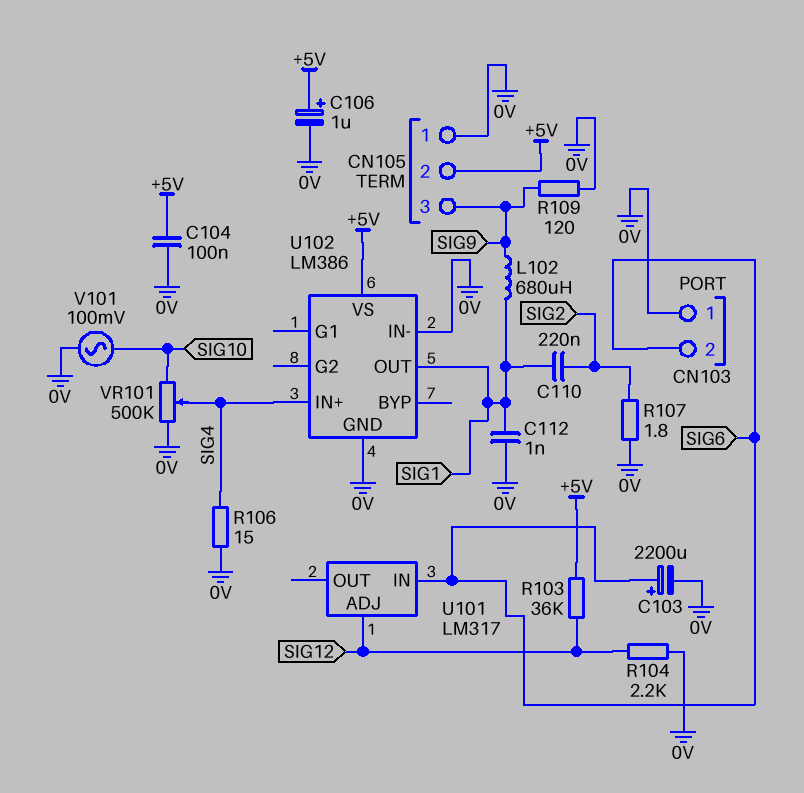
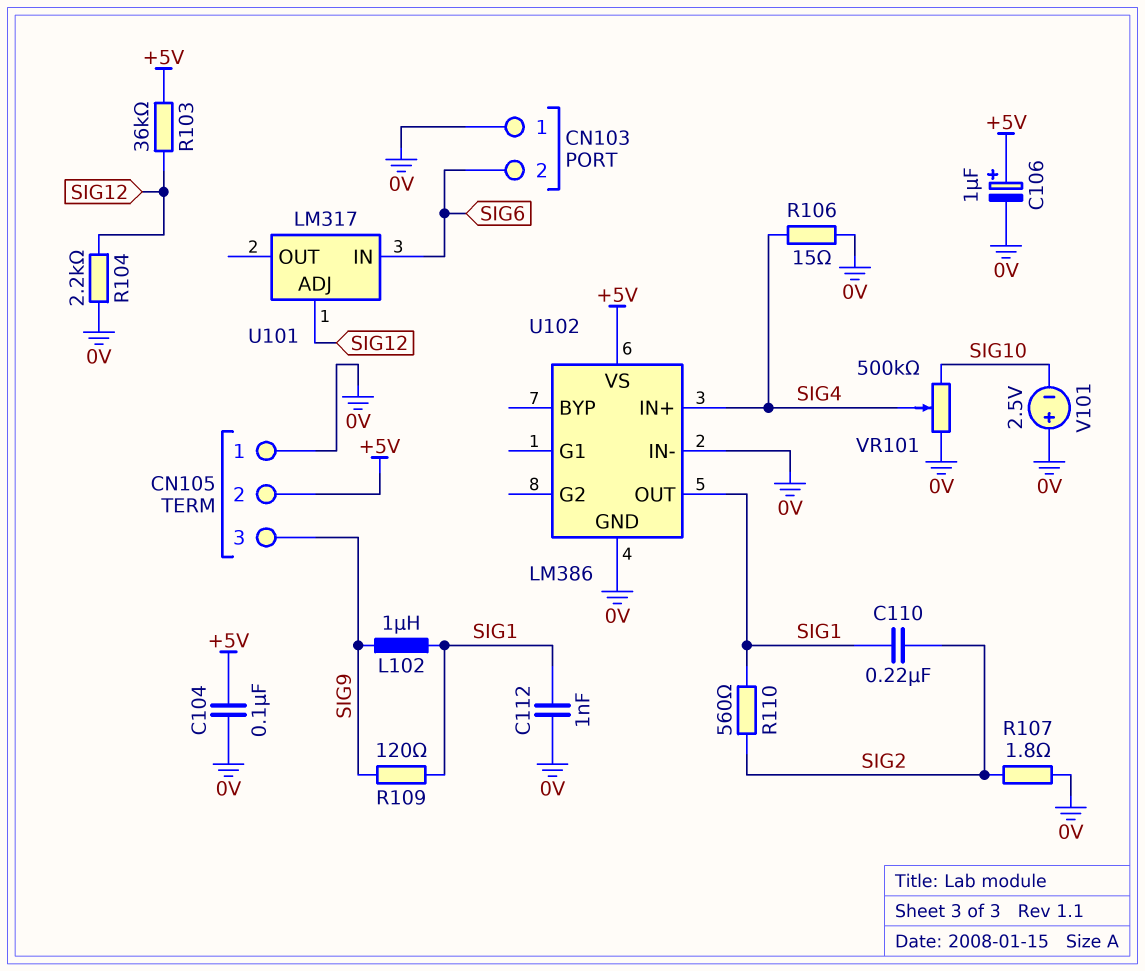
C103: 2200uF (plus SIG6, minus 0V) -> none
L102: 680uH (SIG1, SIG9) -> 1uH (SIG1, SIG9)
R109: 120 (0V, SIG9) -> 120 (SIG1, SIG9)
R110: none -> 560 (SIG1, SIG2)
V101: AC 100mV (0V, SIG10) -> 2.5V (plus 0V, minus SIG10)

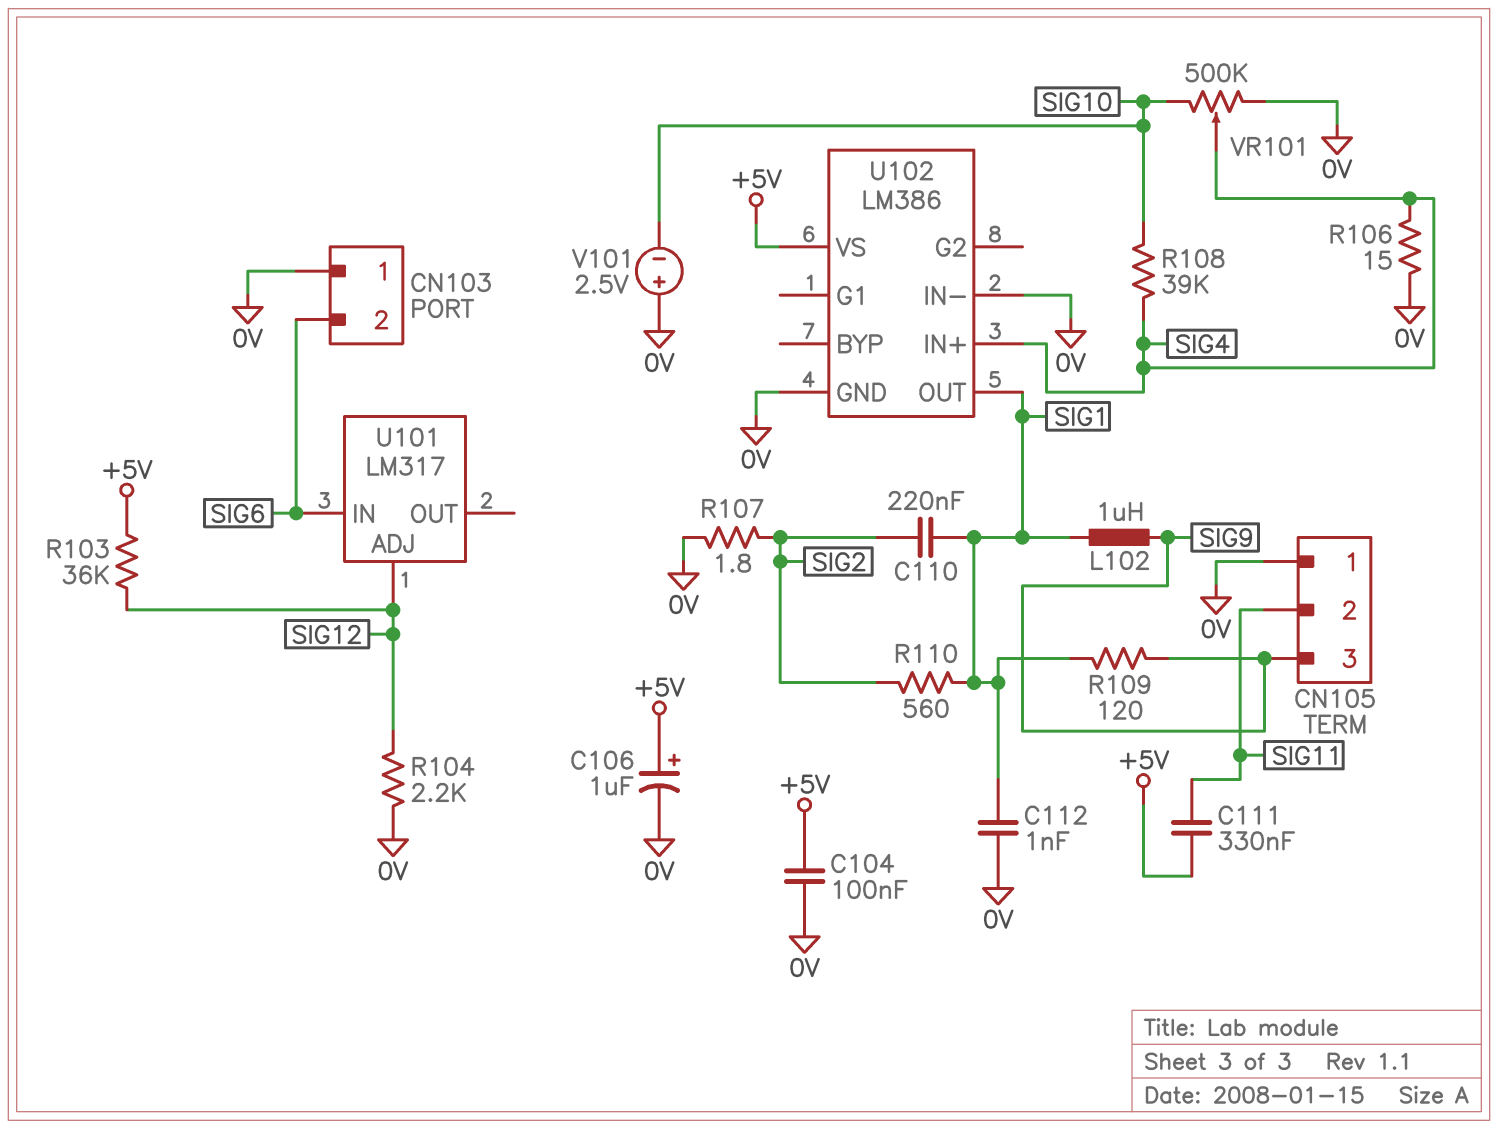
C111: none -> 330nF (+5V, SIG11)
CN105 pin 2: +5V -> SIG11
R108: none -> 39k (SIG4, SIG10)

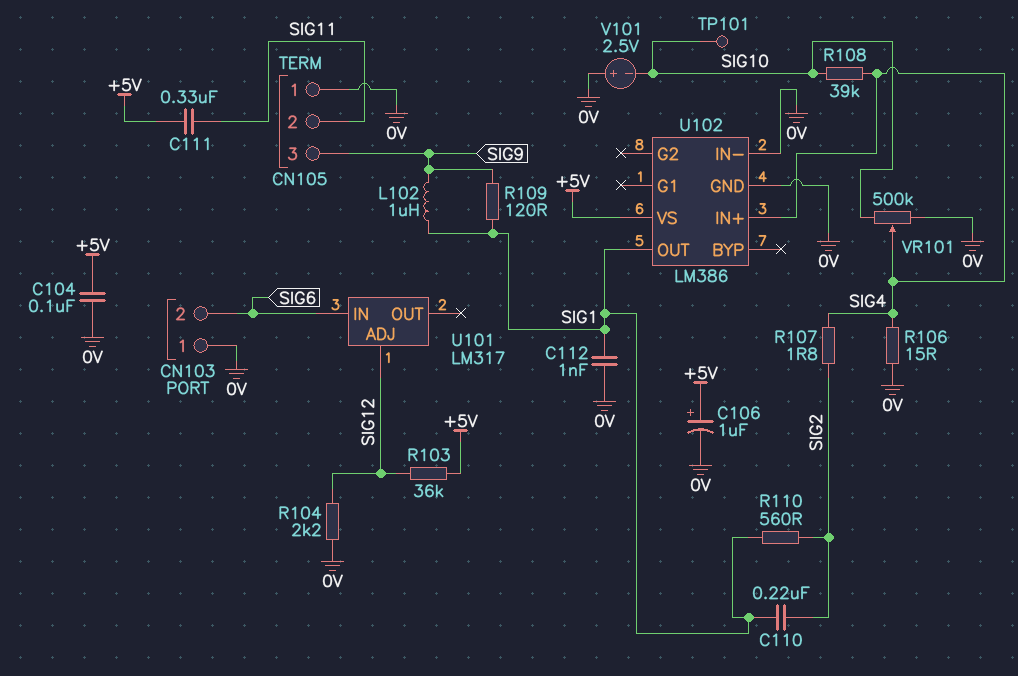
R107: 1.8 (0V, SIG2) -> 1.8 (SIG2, SIG4)
TP101: none -> test point (SIG10)

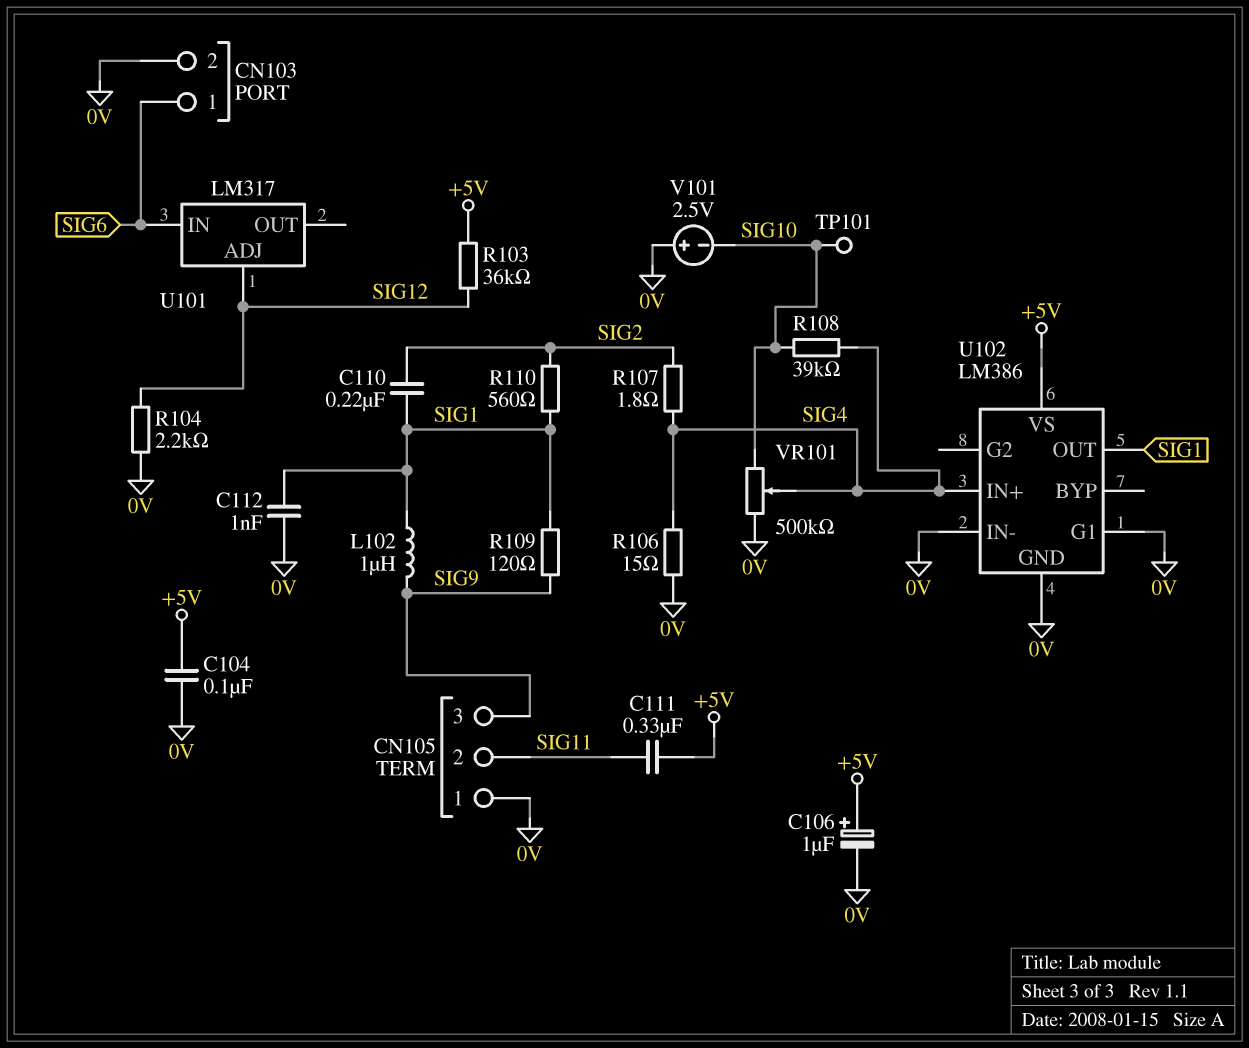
CN103 pin 1: 0V -> SIG6
CN103 pin 2: SIG6 -> 0V
U102 pin G1: none -> 0V

